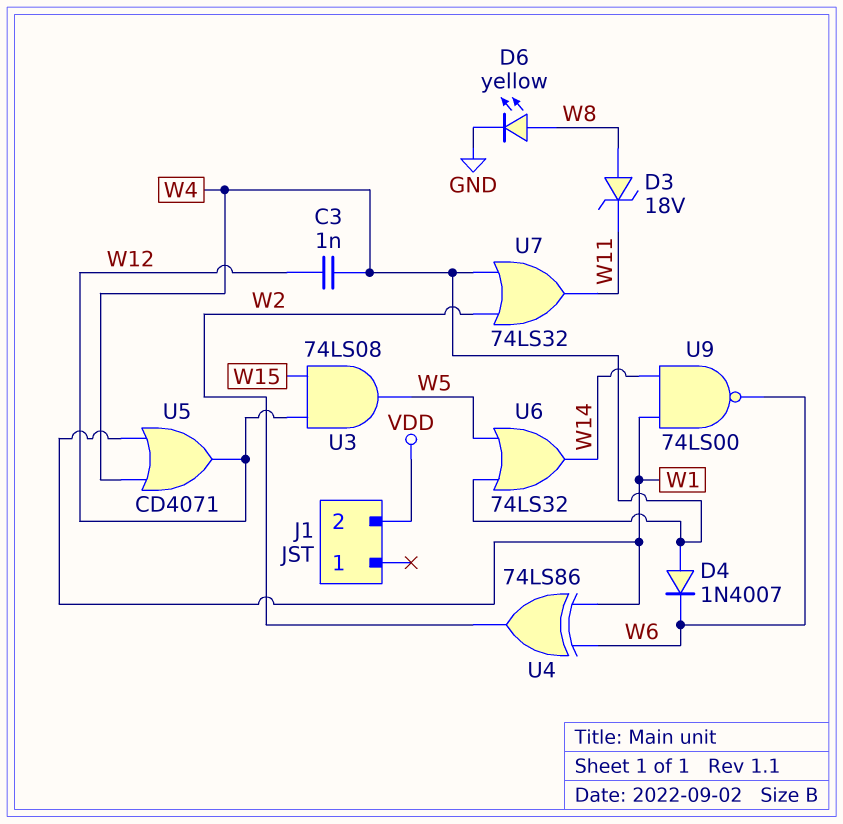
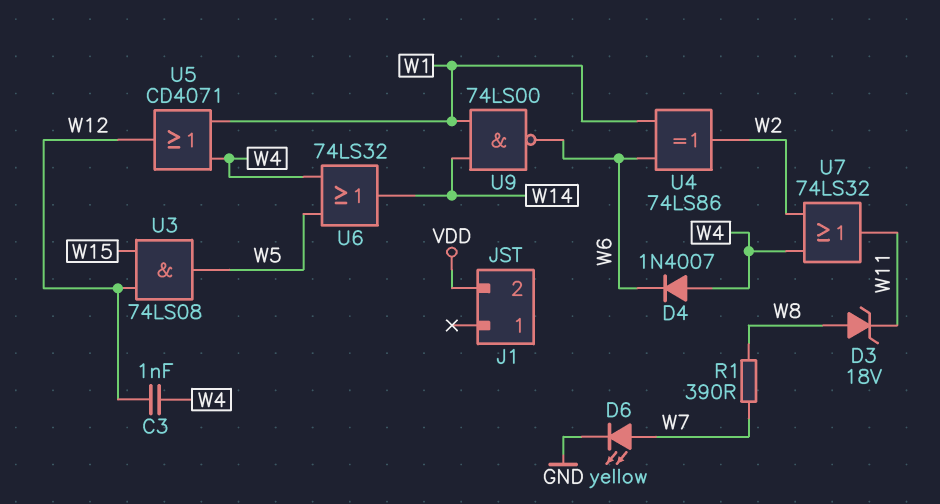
D6: LED yellow (A W8, K GND) -> LED yellow (A W7, K GND)
R1: none -> 390 (W7, W8)

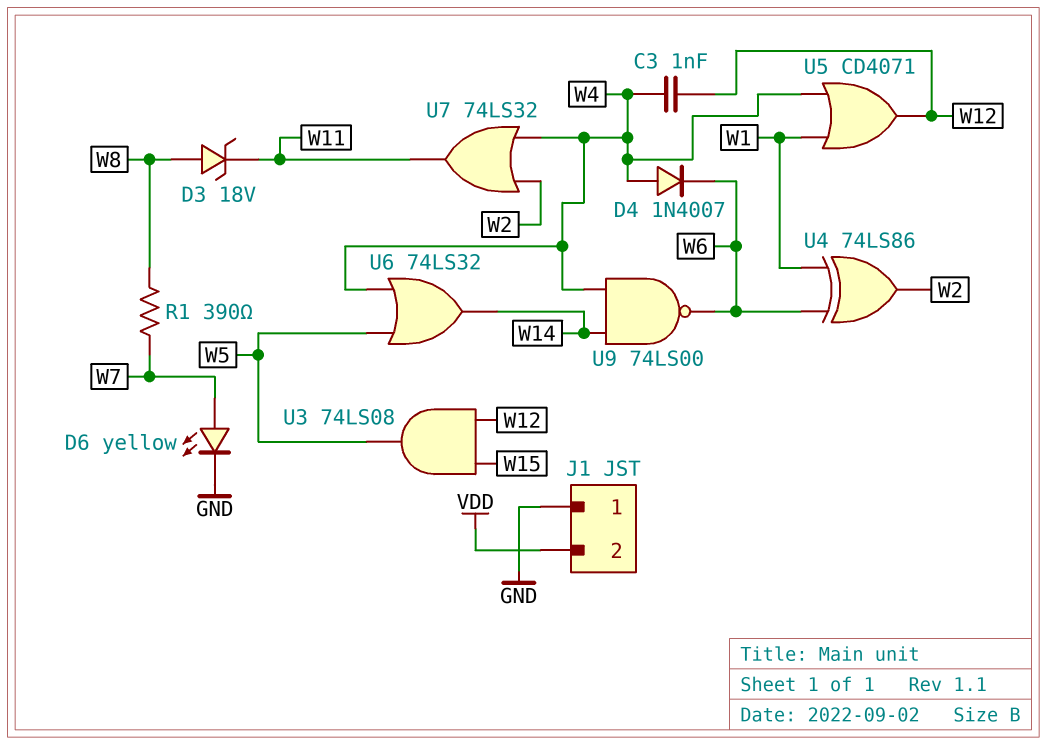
J1 pin 1: none -> GND
U9: NAND 74LS00 (in W1, in W14, out W6) -> NAND 74LS00 (in W4, in W14, out W6)

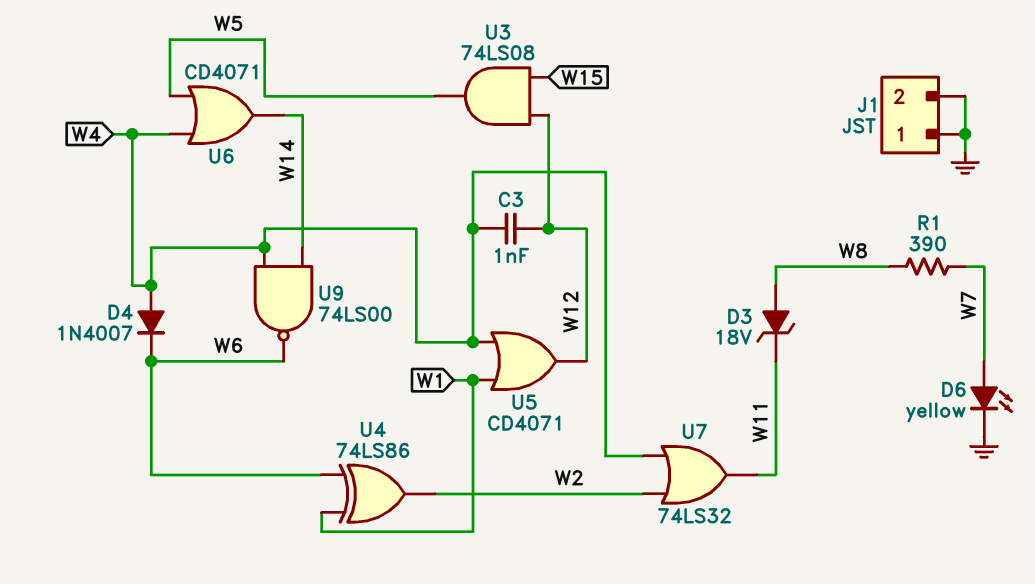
J1 pin 2: VDD -> GND
U6: OR 74LS32 (in W4, in W5, out W14) -> OR CD4071 (in W4, in W5, out W14)

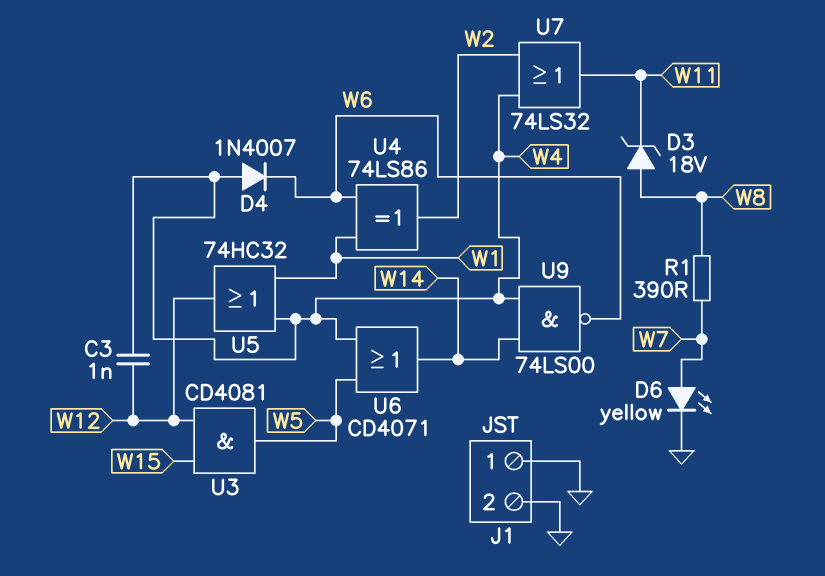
U3: AND 74LS08 (in W12, in W15, out W5) -> AND CD4081 (in W12, in W15, out W5)
U5: OR CD4071 (in W1, in W4, out W12) -> OR 74HC32 (in W1, in W4, out W12)

